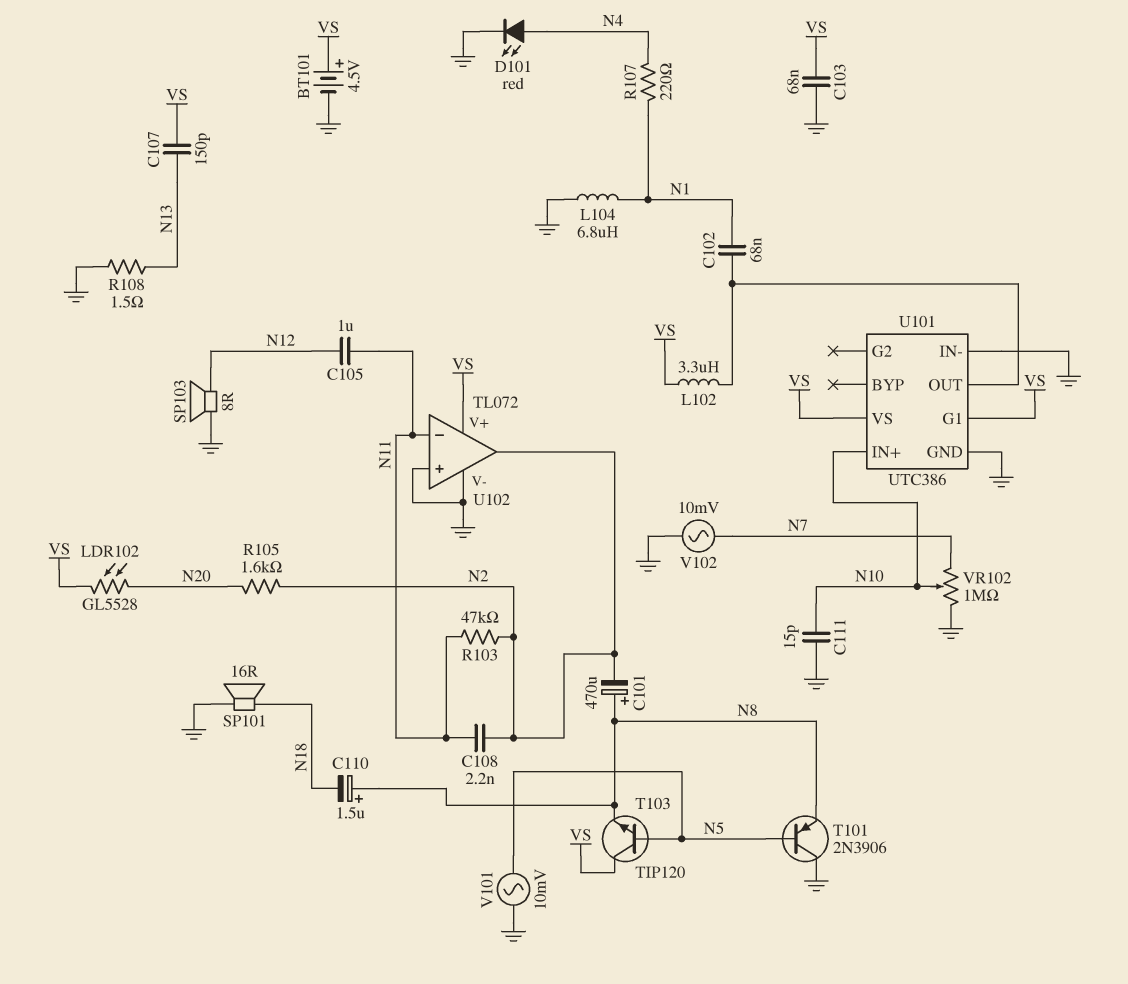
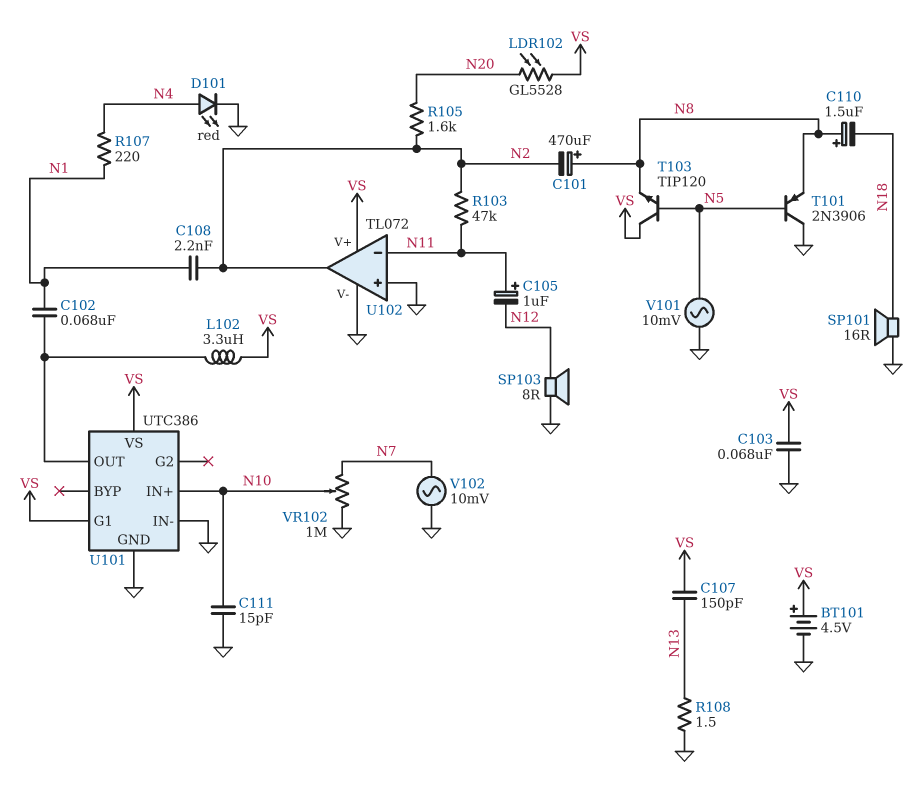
C105: 1uF (N11, N12) -> 1uF (plus N11, minus N12)
C108: 2.2nF (N2, N11) -> 2.2nF (N1, N2)
L104: 6.8uH (GND, N1) -> none

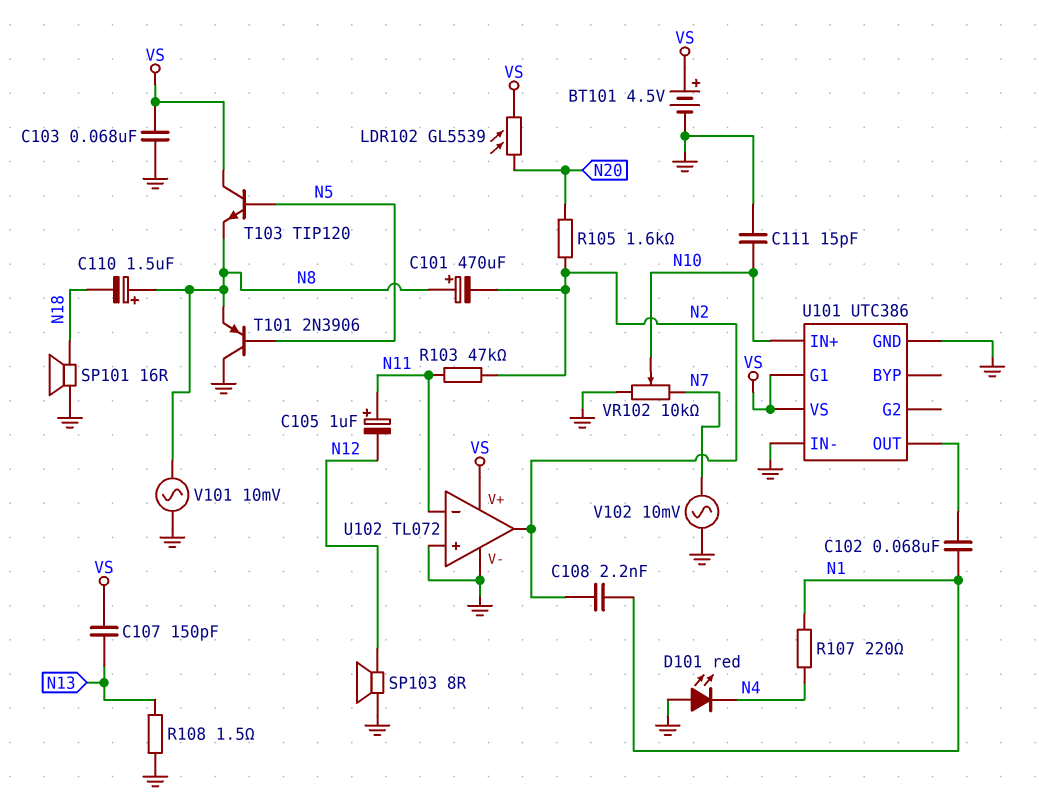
D101: LED red (A N4, K GND) -> LED red (A GND, K N4)
L102: 3.3uH (U101/OUT, VS) -> none
LDR102: GL5528 (N20, VS) -> GL5539 (N20, VS)
V101: AC 10mV (GND, N5) -> AC 10mV (GND, N8)
VR102: 1M (GND, N7, wiper N10) -> 10k (GND, N7, wiper N10)

